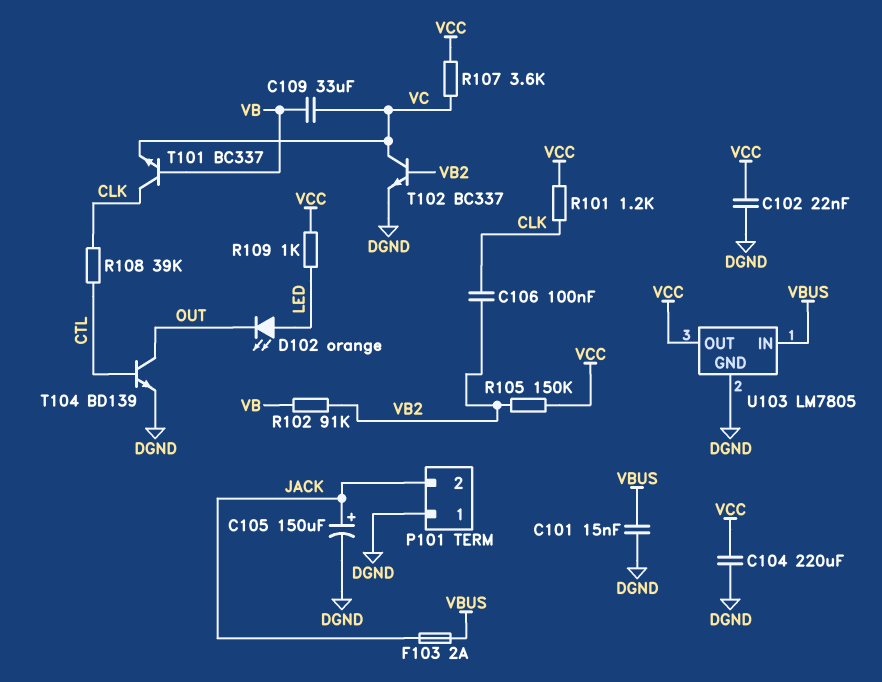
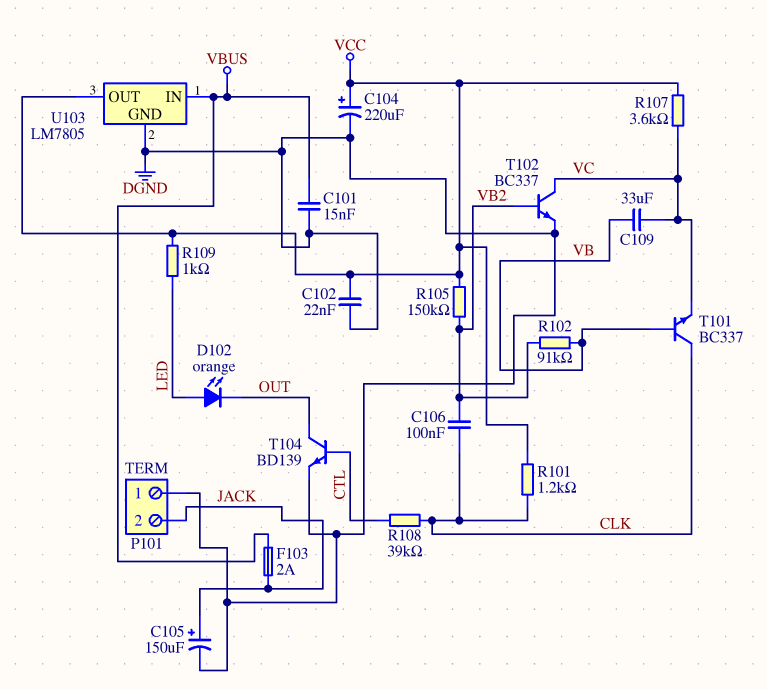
C104: 220uF (DGND, VCC) -> 220uF (plus VCC, minus DGND)

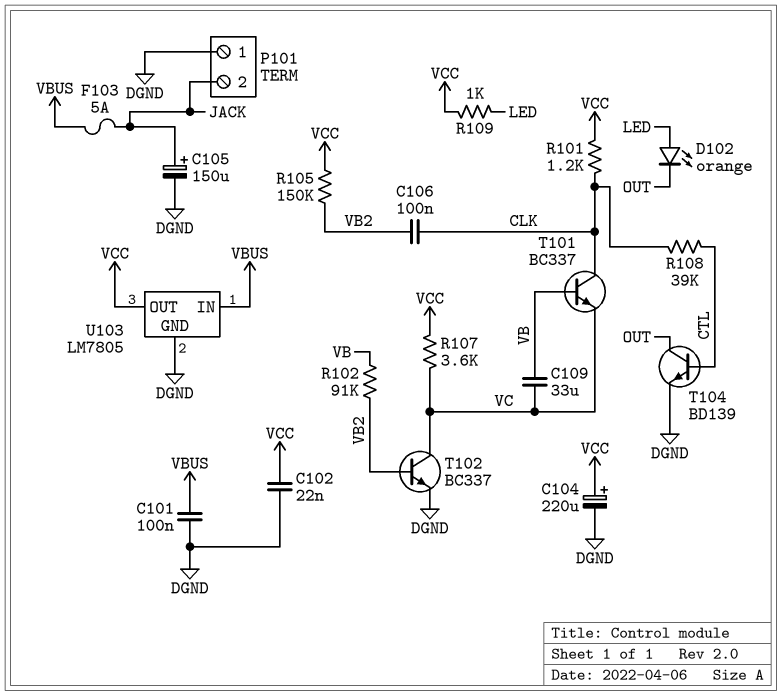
C101: 15nF (DGND, VBUS) -> 100nF (DGND, VBUS)
F103: 2A (JACK, VBUS) -> 5A (JACK, VBUS)

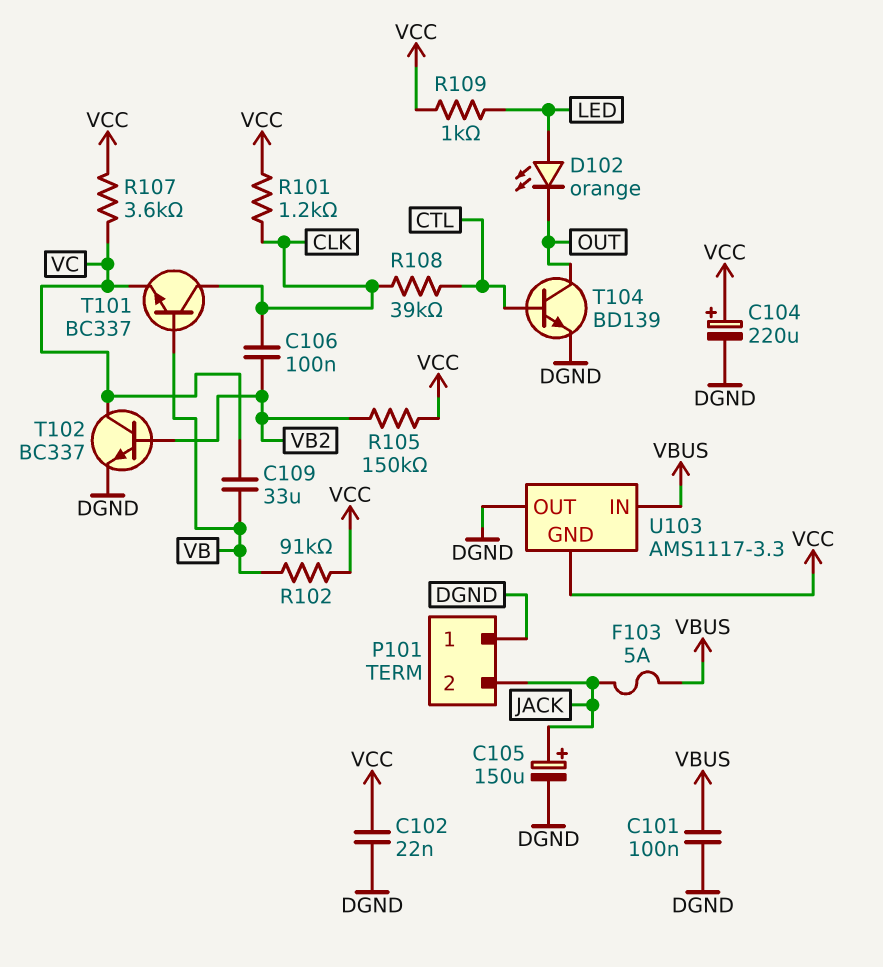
R102: 91k (VB, VB2) -> 91k (VB, VCC)
U103: LM7805 -> AMS1117-3.3
U103 pin GND: DGND -> VCC
U103 pin OUT: VCC -> DGND

